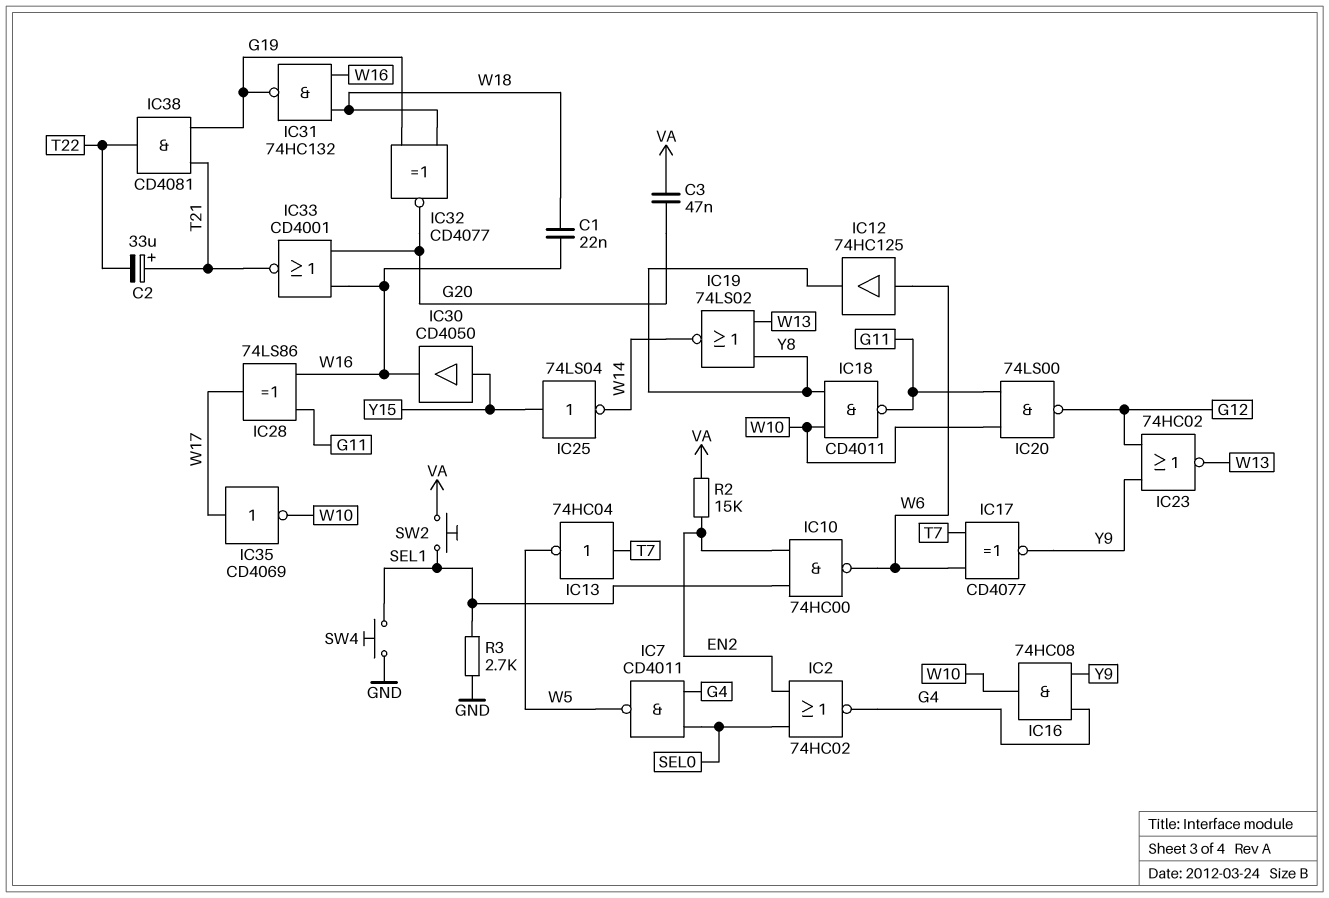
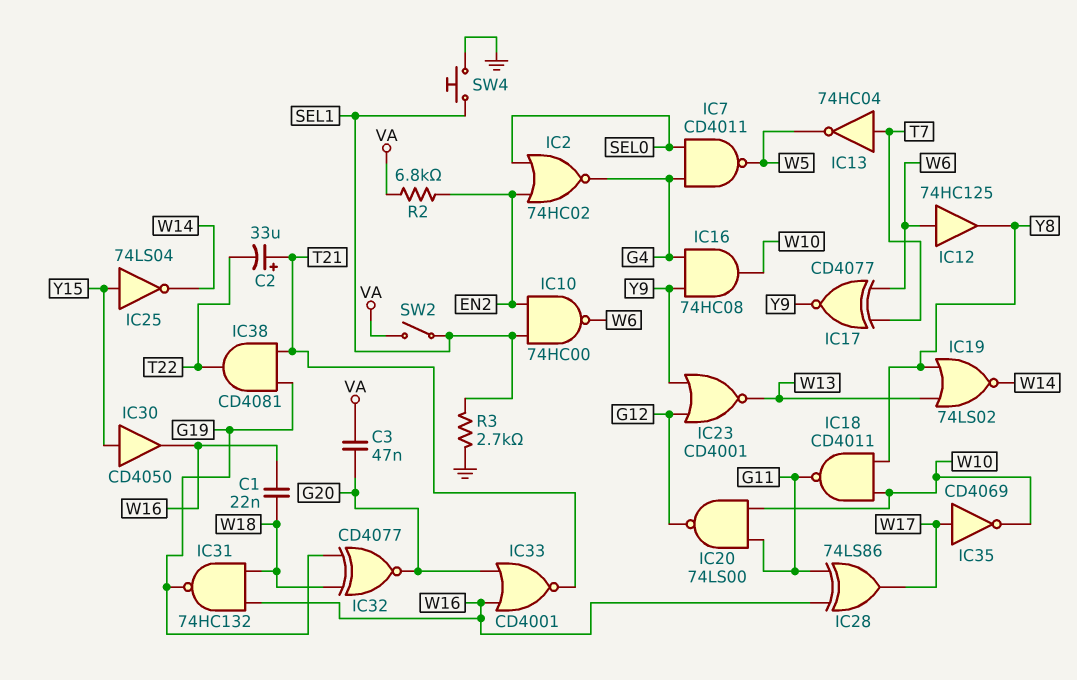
IC23: NOR 74HC02 (in G12, in Y9, out W13) -> NOR CD4001 (in G12, in Y9, out W13)
R2: 15k (EN2, VA) -> 6.8k (EN2, VA)
SW2: button (SEL1, VA) -> switch (SEL1, VA)

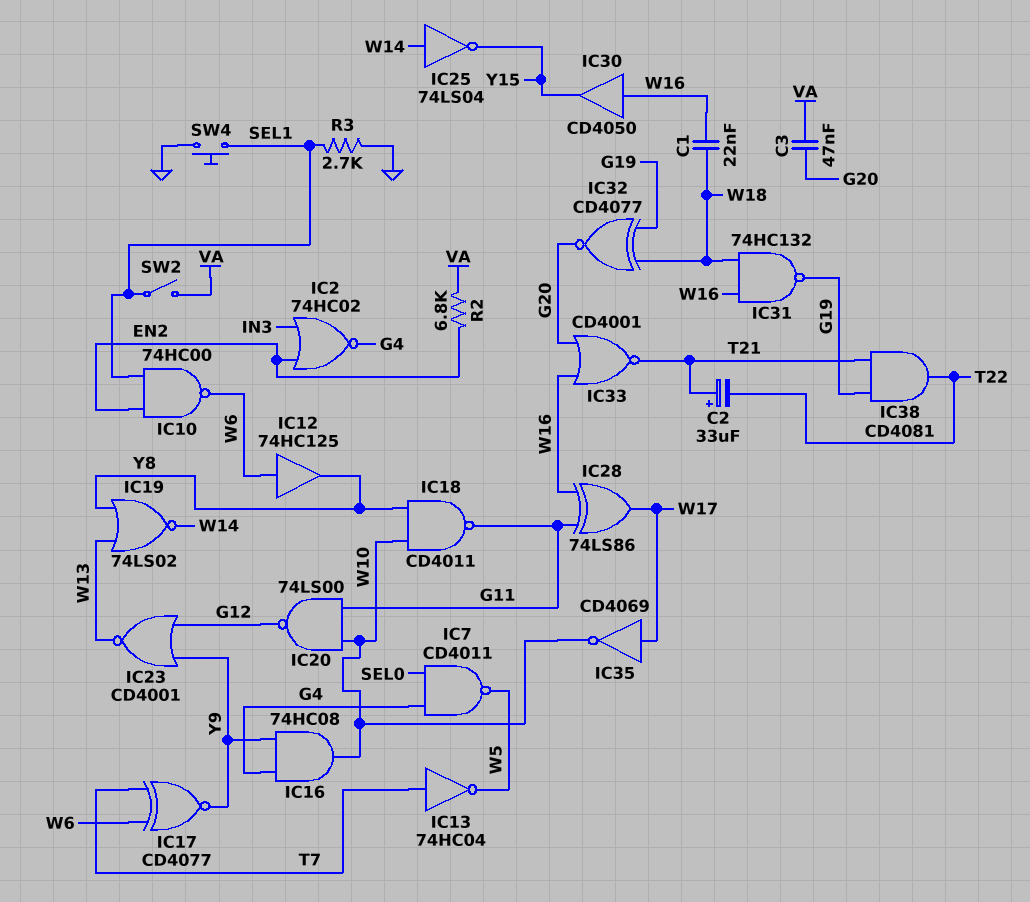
IC2: NOR 74HC02 (in EN2, in SEL0, out G4) -> NOR 74HC02 (in EN2, in IN3, out G4)
IC25: NOT 74LS04 (in Y15, out W14) -> NOT 74LS04 (in W14, out Y15)
IC30: buffer CD4050 (in Y15, out W16) -> buffer CD4050 (in W16, out Y15)

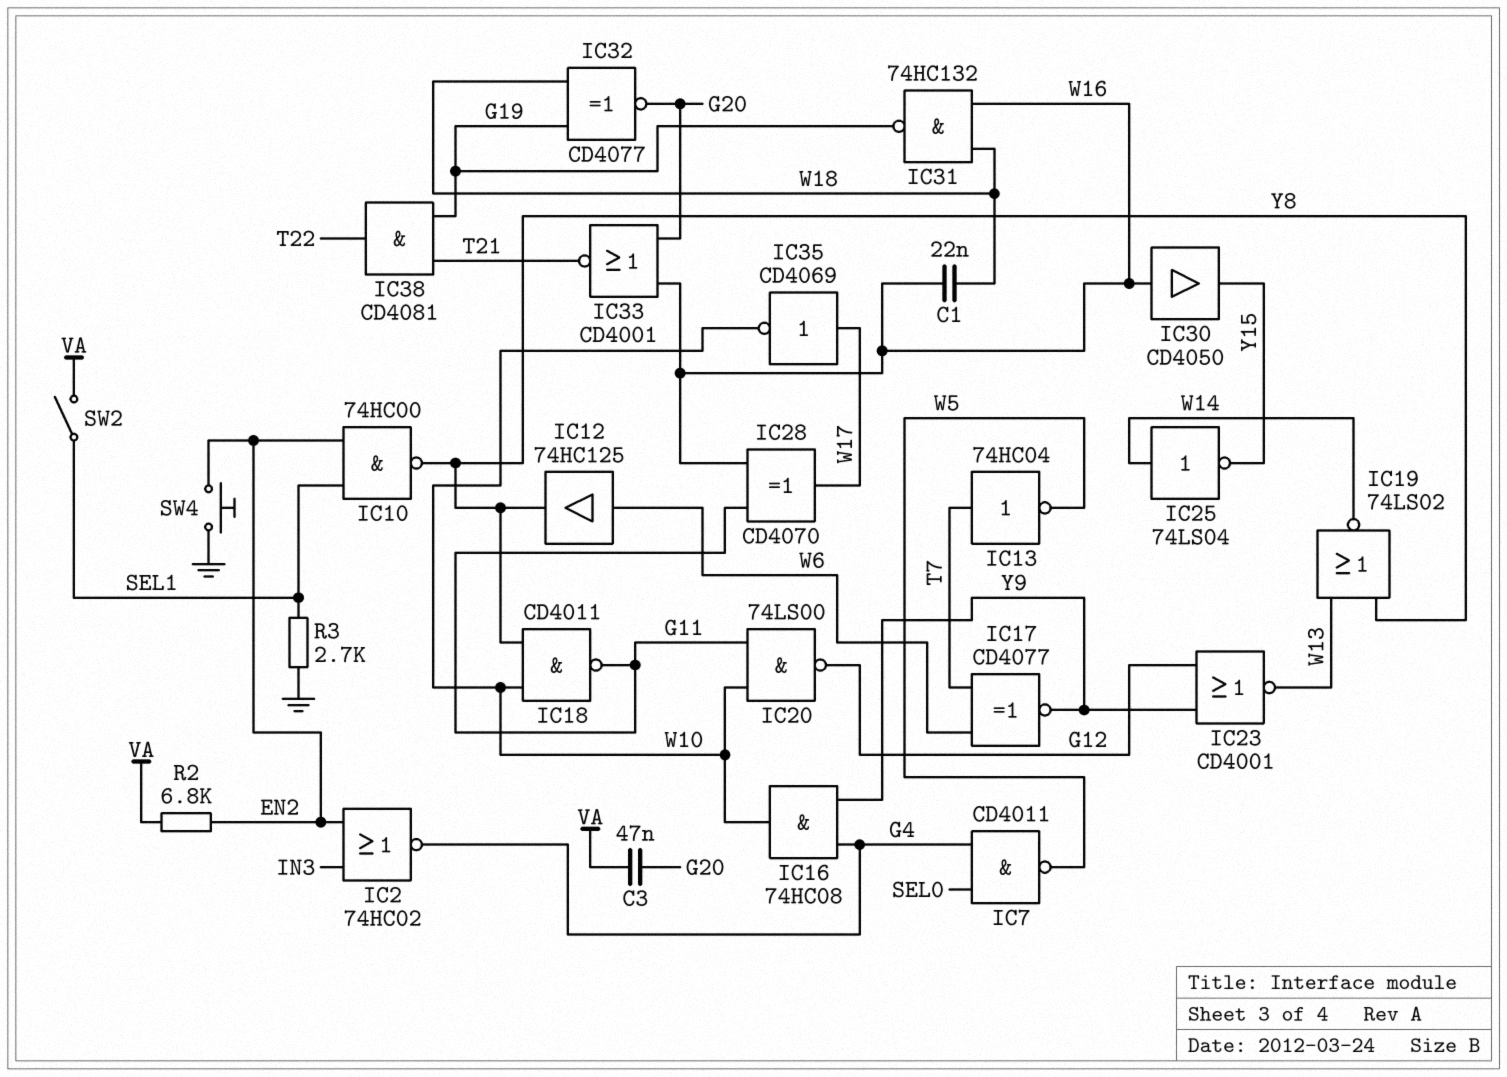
C2: 33uF (plus T21, minus T22) -> none
IC10: NAND 74HC00 (in EN2, in SEL1, out W6) -> NAND 74HC00 (in EN2, in SEL1, out Y8)
IC28: XOR 74LS86 (in G11, in W16, out W17) -> XOR CD4070 (in G11, in W16, out W17)
SW4: button (GND, SEL1) -> button (EN2, GND)

